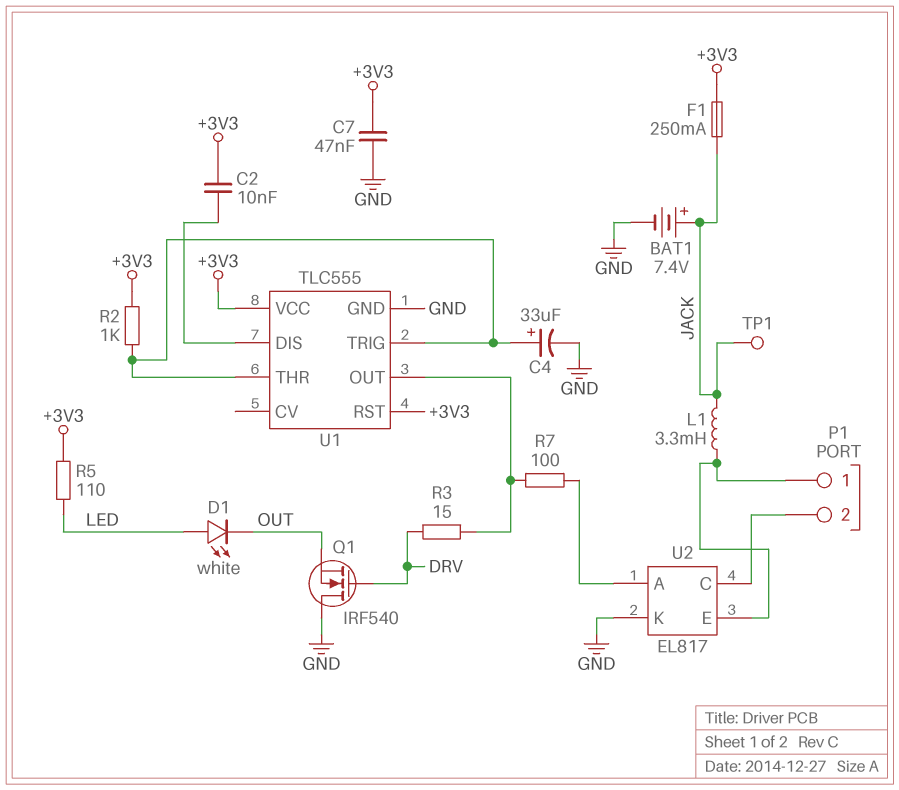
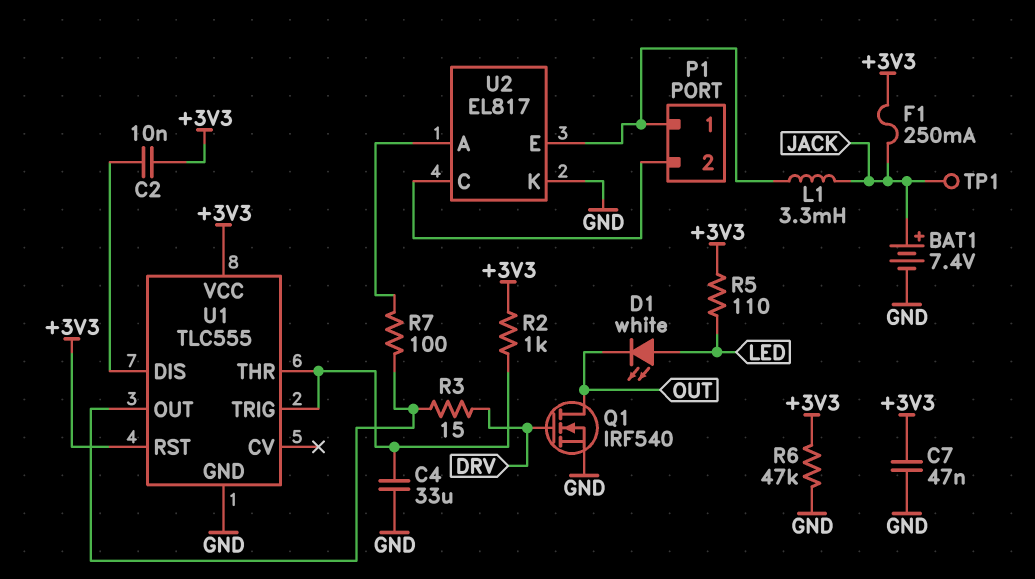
C4: 33uF (plus U1/THR, minus GND) -> 33uF (GND, U1/THR)
Q1: NMOS IRF540 (G DRV, D GND, S OUT) -> NMOS IRF540 (G DRV, D OUT, S GND)
R6: none -> 47k (+3V3, GND)

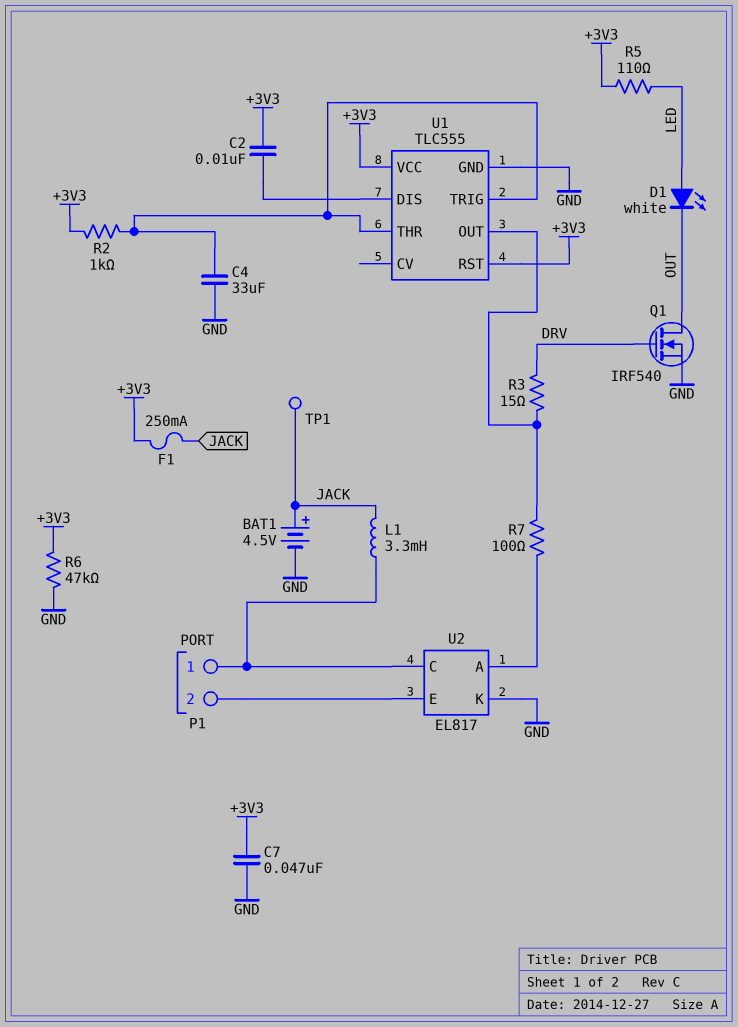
BAT1: 7.4V (plus JACK, minus GND) -> 4.5V (plus JACK, minus GND)
U2 pin C: P1/2 -> P1/1
U2 pin E: P1/1 -> P1/2

